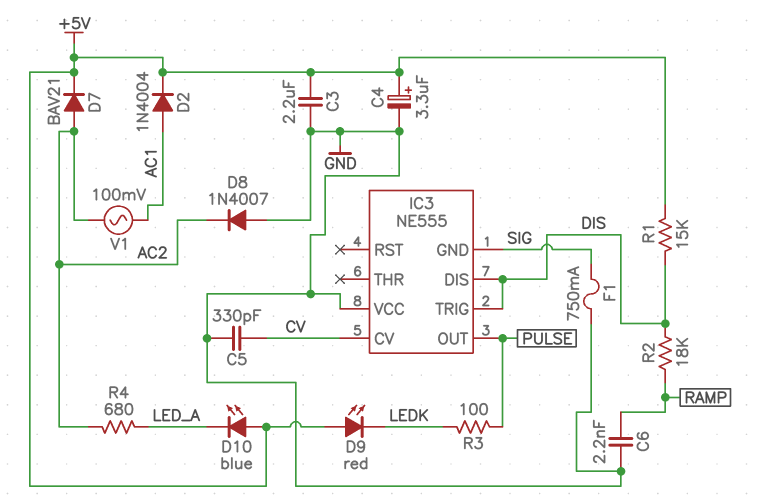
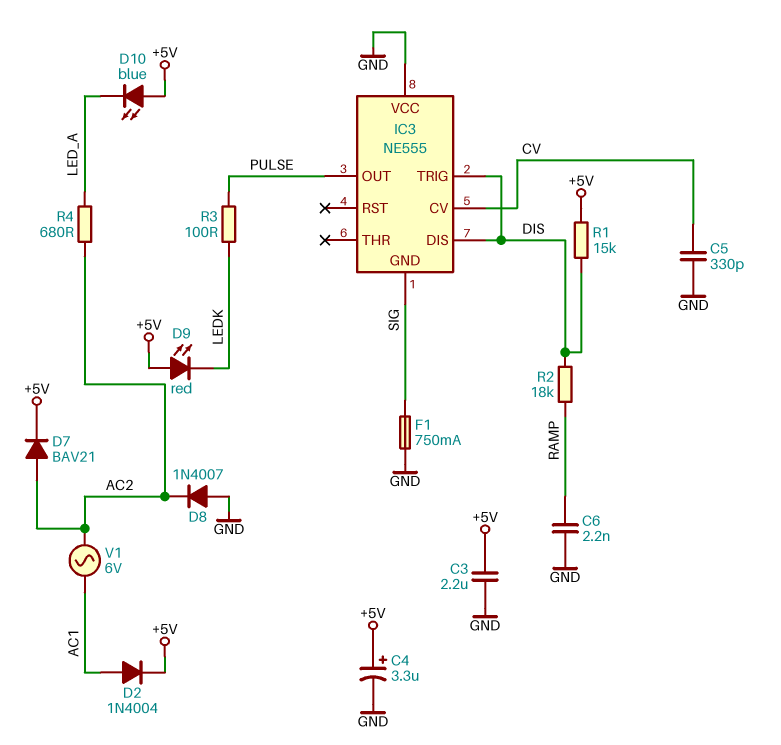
V1: AC 100mV (AC1, AC2) -> AC 6V (AC1, AC2)

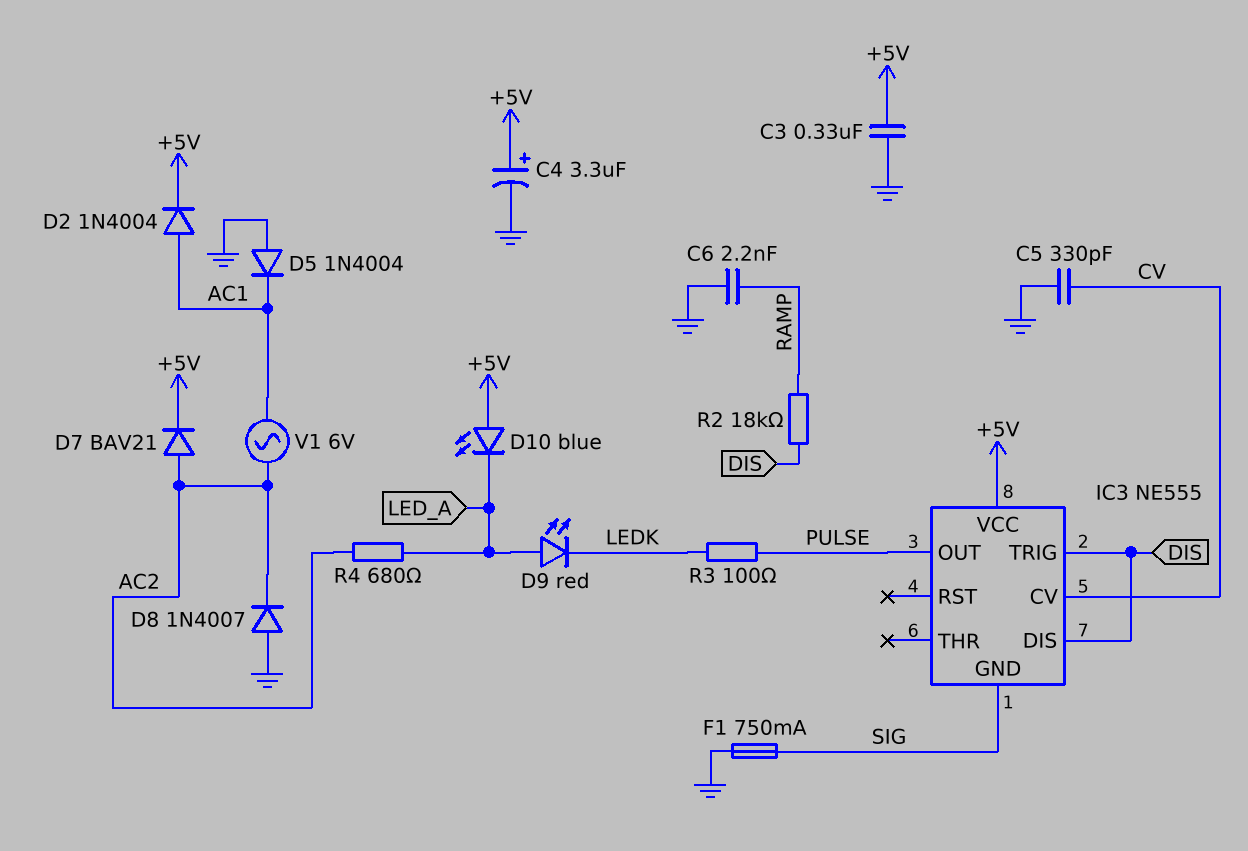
C3: 2.2uF (+5V, GND) -> 330nF (+5V, GND)
D5: none -> diode 1N4004 (A GND, K AC1)
D9: LED red (A +5V, K LEDK) -> LED red (A LED_A, K LEDK)
IC3 pin VCC: GND -> +5V
R1: 15k (+5V, DIS) -> none

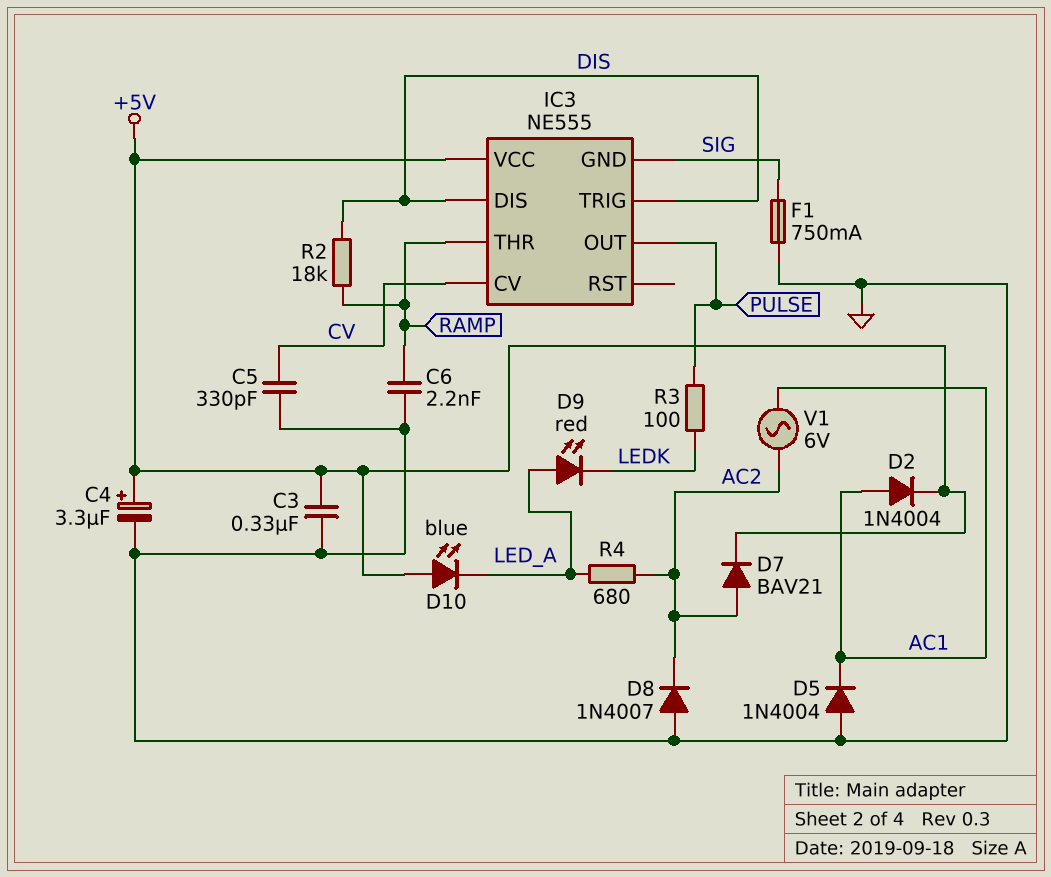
IC3 pin THR: none -> RAMP

